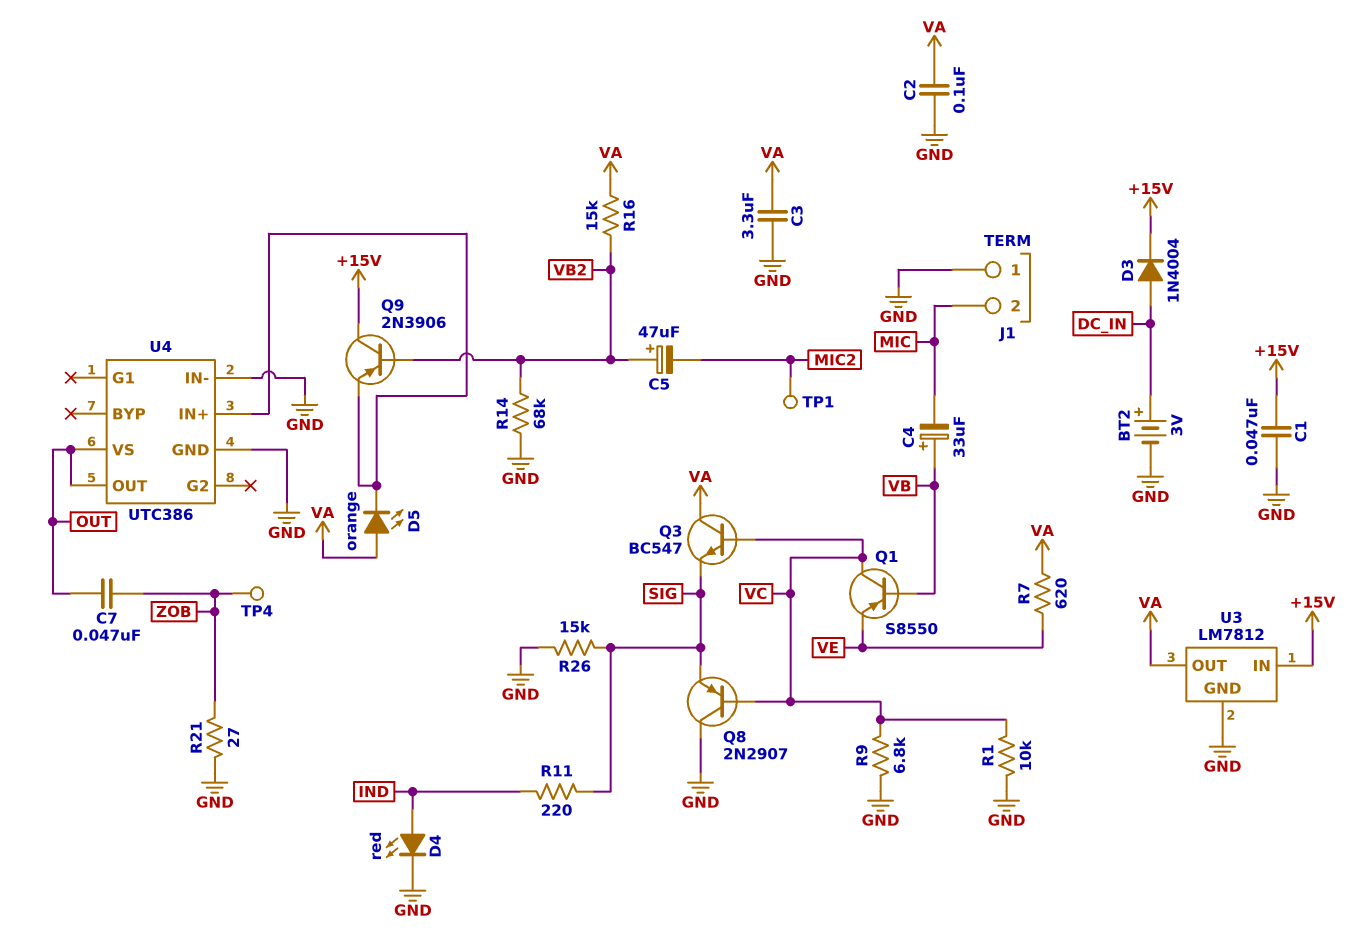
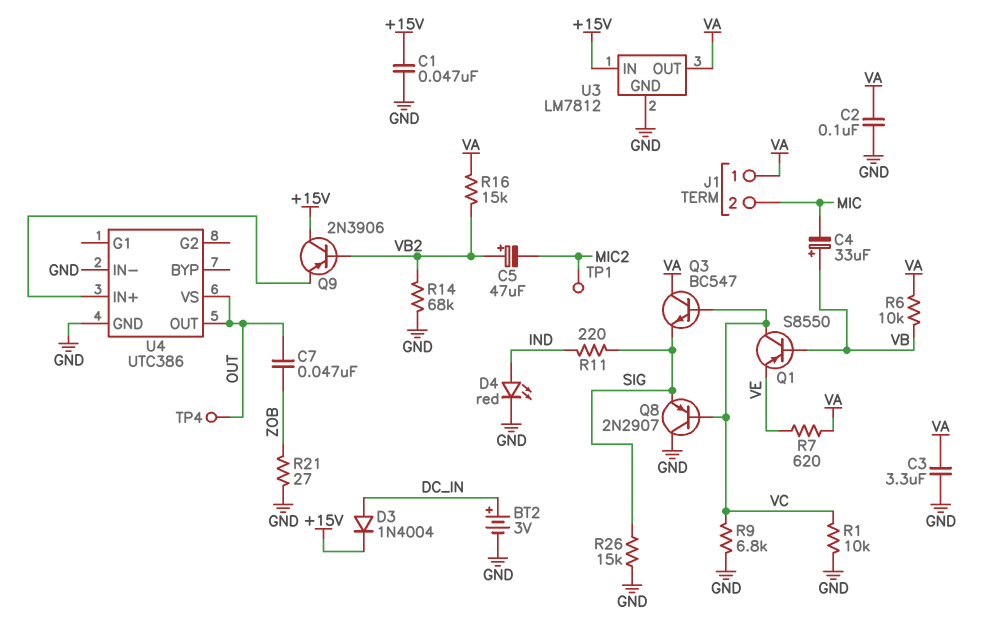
D5: LED orange (A VA, K U4/IN+) -> none
J1 pin 1: GND -> VA
R6: none -> 10k (VA, VB)
TP4: test point (ZOB) -> test point (OUT)

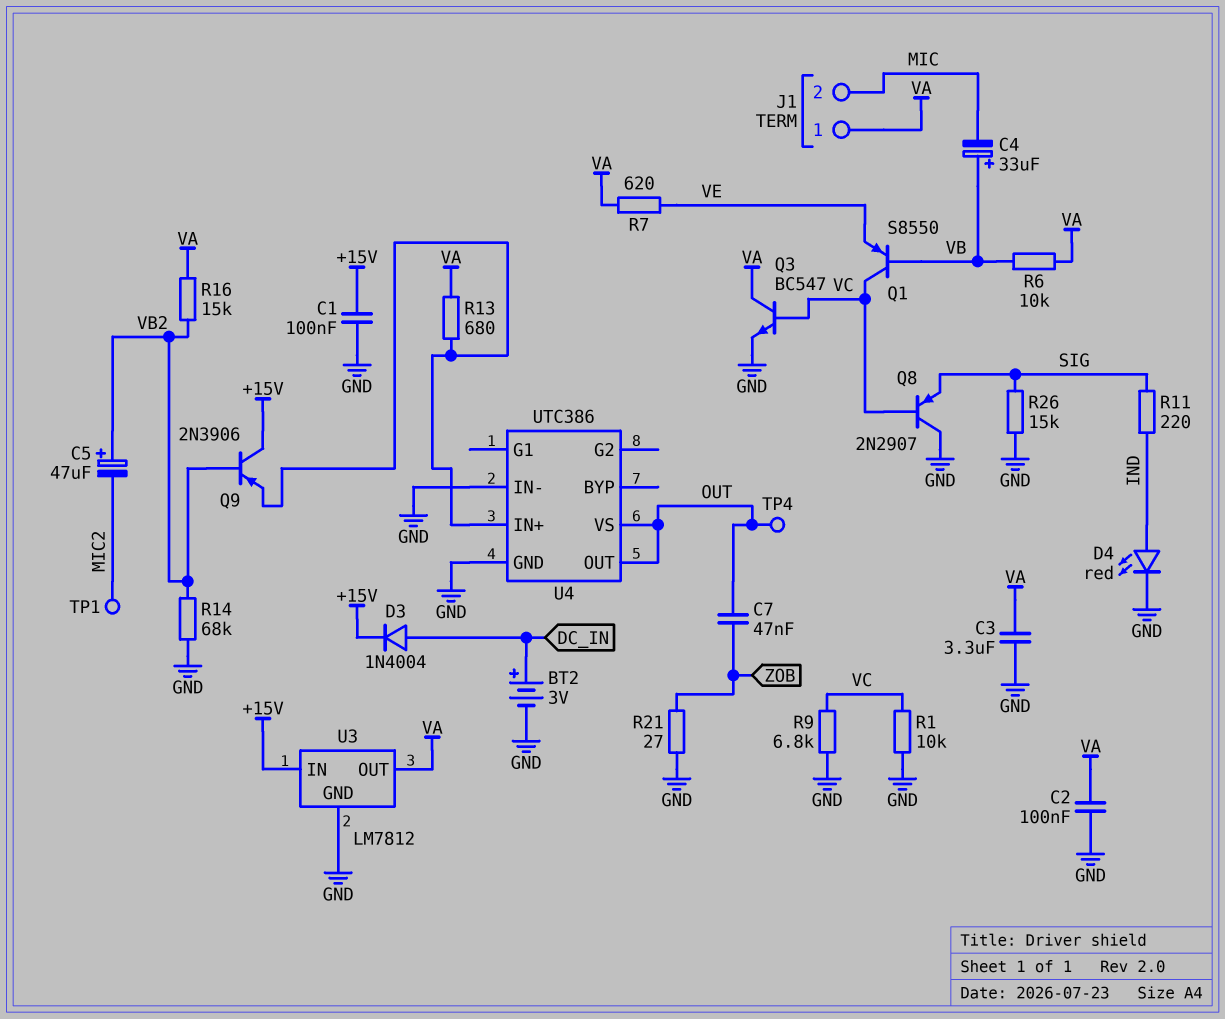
C1: 47nF (+15V, GND) -> 100nF (+15V, GND)
Q3: NPN BC547 (B VC, C VA, E SIG) -> NPN BC547 (B VC, C VA, E GND)
R13: none -> 680 (U4/IN+, VA)

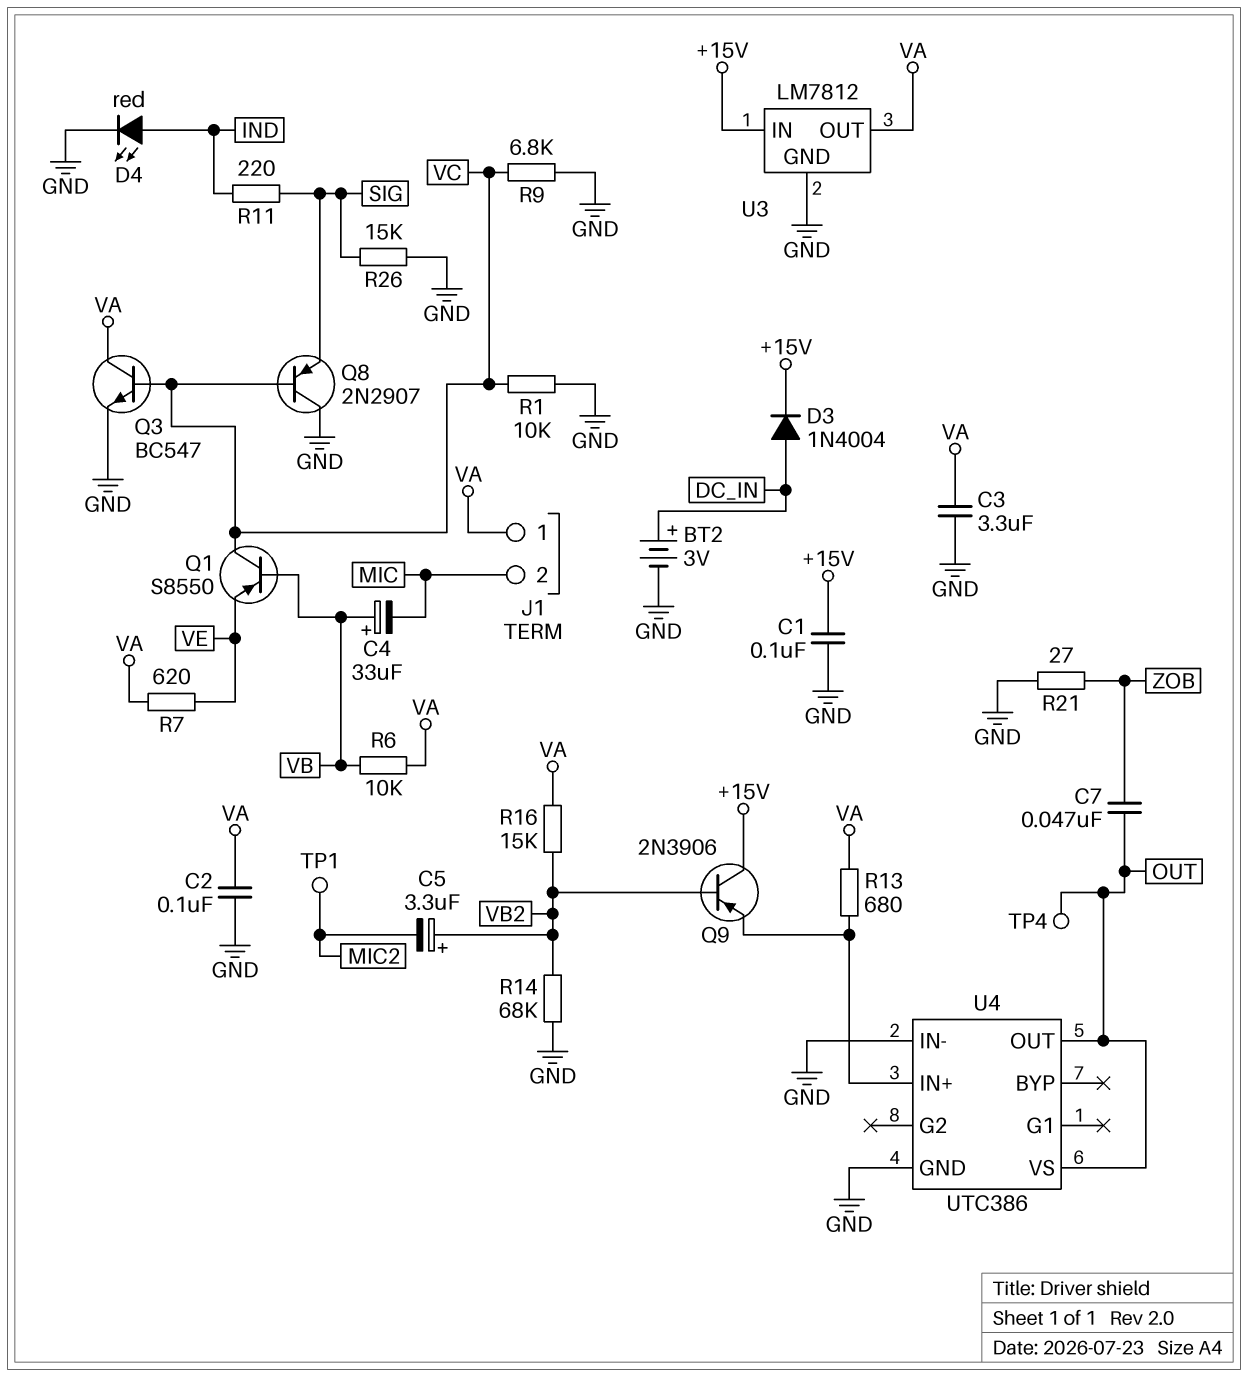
C5: 47uF (plus VB2, minus MIC2) -> 3.3uF (plus VB2, minus MIC2)

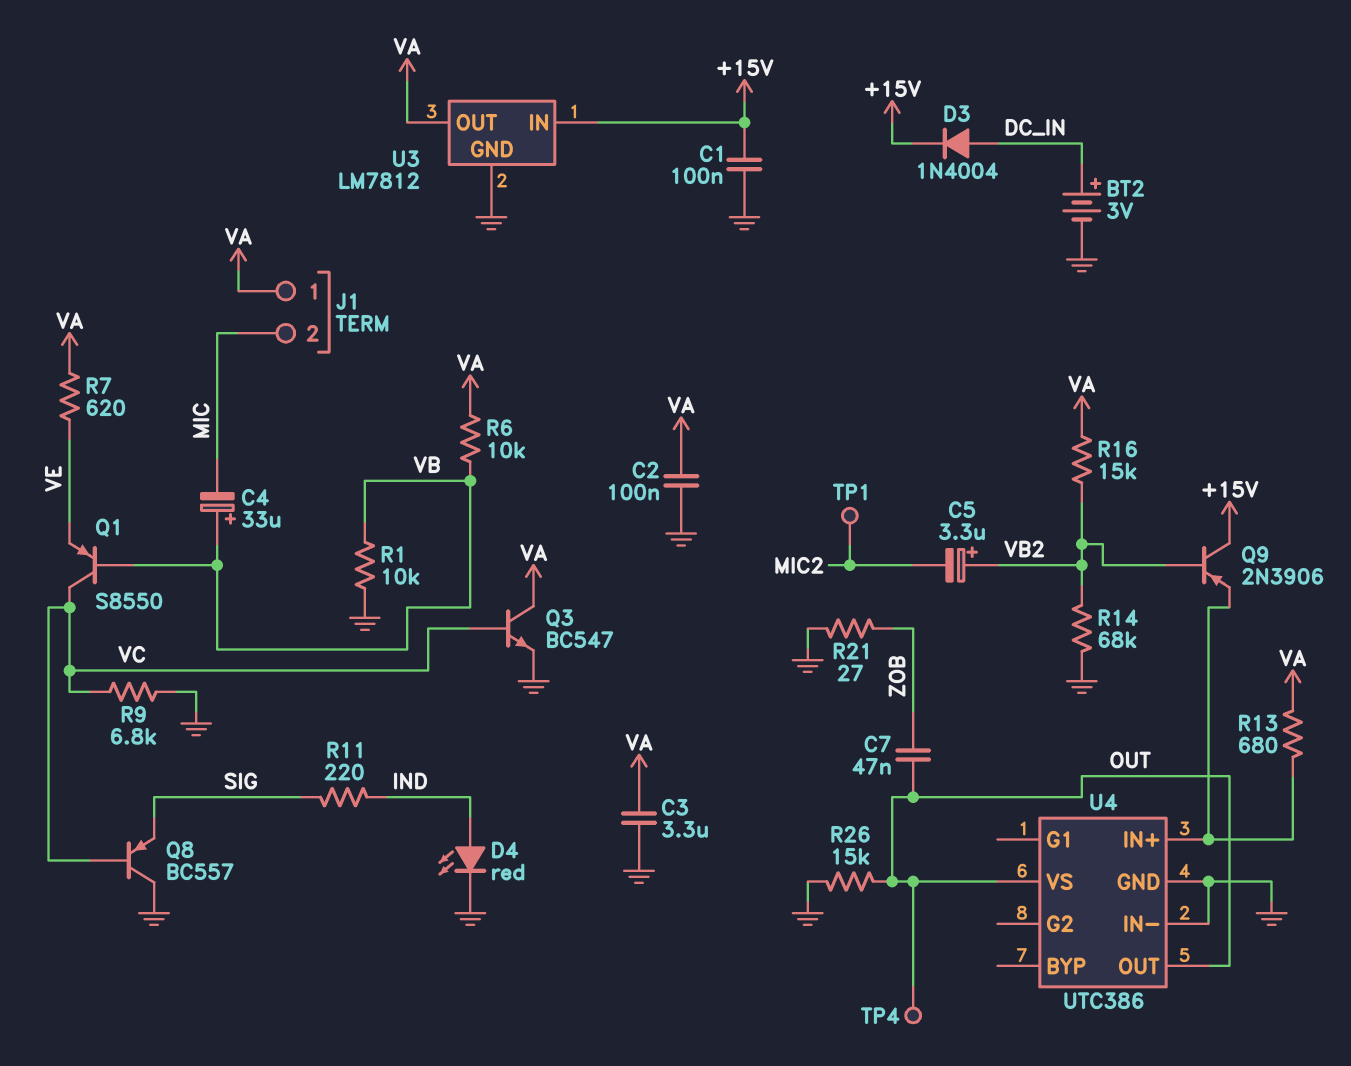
Q8: PNP 2N2907 (B VC, C GND, E SIG) -> PNP BC557 (B VC, C GND, E SIG)
R1: 10k (GND, VC) -> 10k (GND, VB)
R26: 15k (GND, SIG) -> 15k (GND, OUT)

